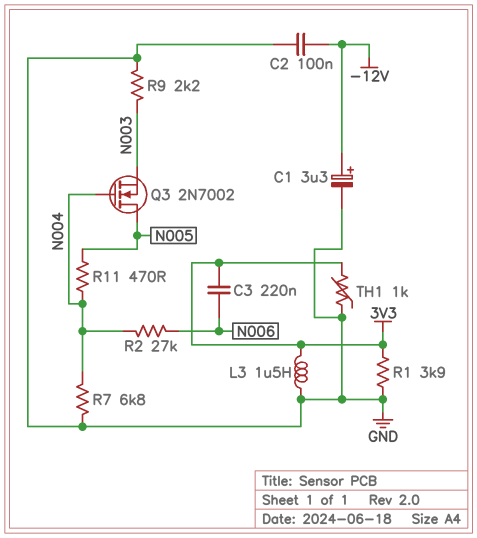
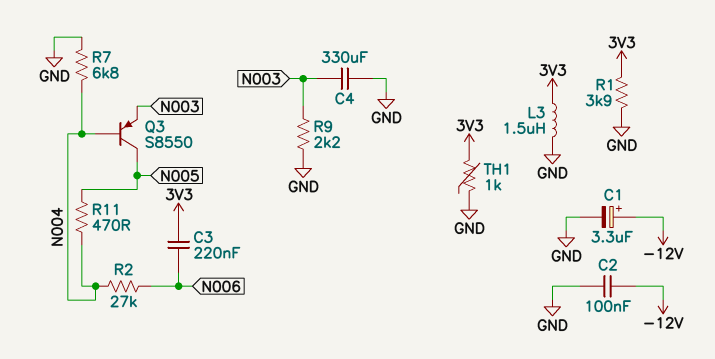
C4: none -> 330uF (GND, N003)
Q3: NMOS 2N7002 (G N004, D N005, S N003) -> PNP S8550 (B N004, C N005, E N003)

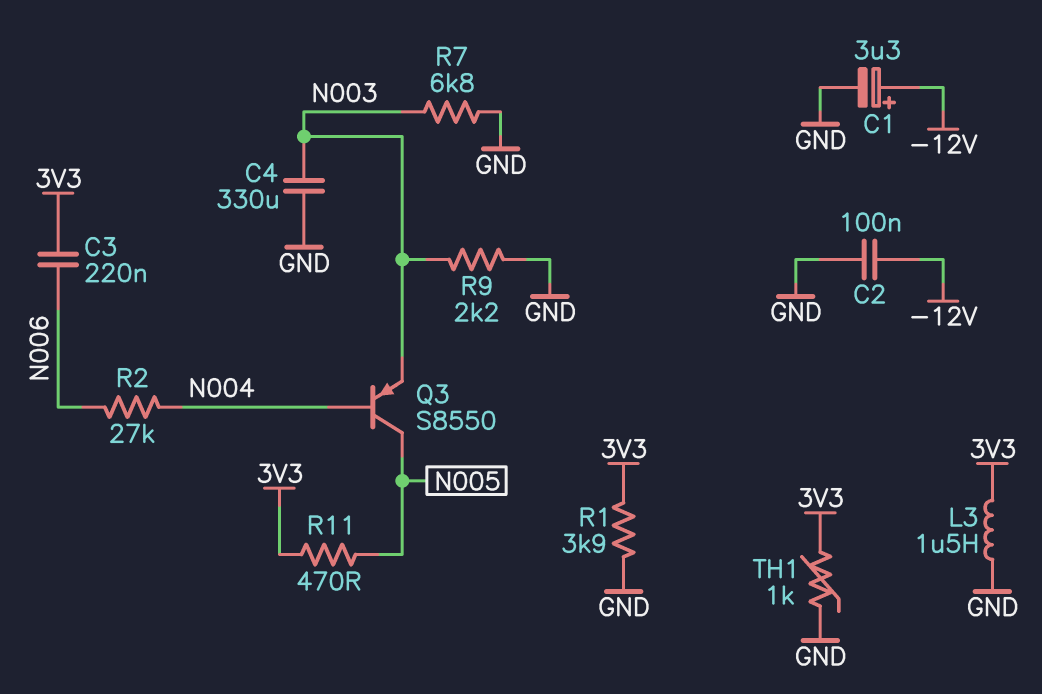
R7: 6.8k (GND, N004) -> 6.8k (GND, N003)
R11: 470 (N004, N005) -> 470 (3V3, N005)

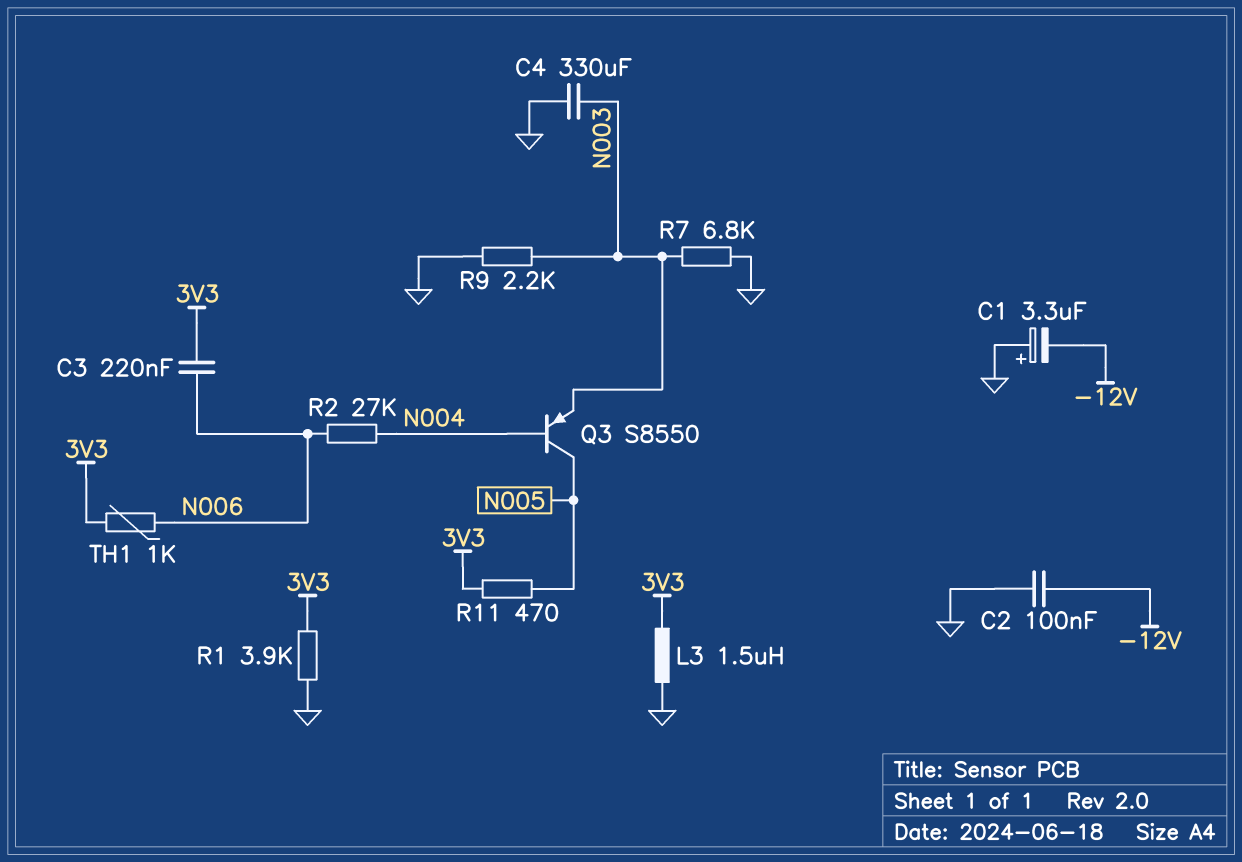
C1: 3.3uF (plus -12V, minus GND) -> 3.3uF (plus GND, minus -12V)
TH1: 1k (3V3, GND) -> 1k (3V3, N006)

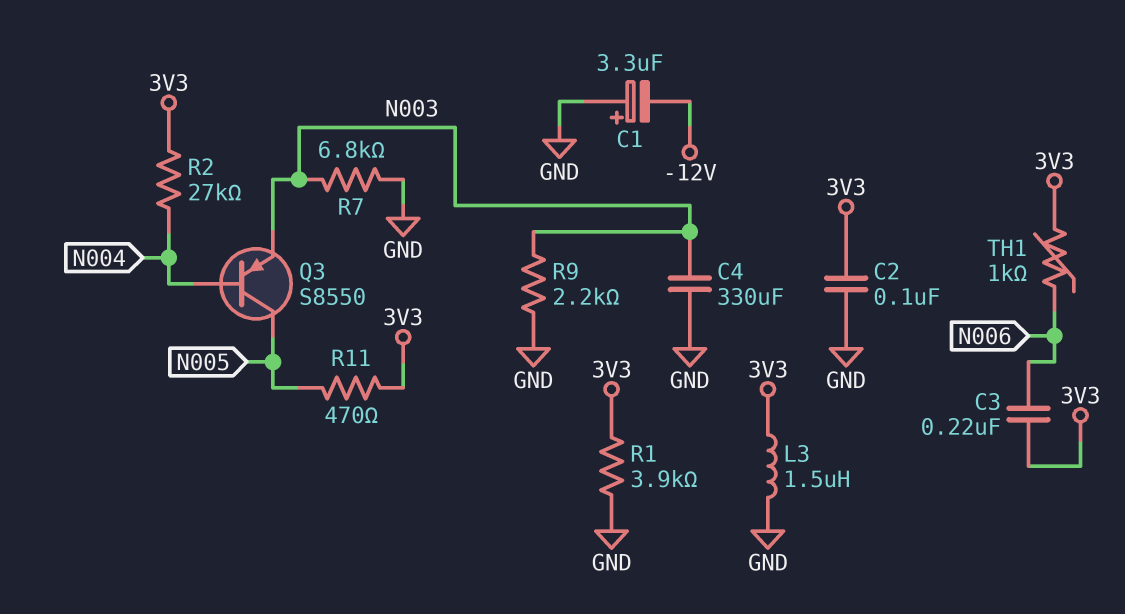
C2: 100nF (-12V, GND) -> 100nF (3V3, GND)
R2: 27k (N004, N006) -> 27k (3V3, N004)

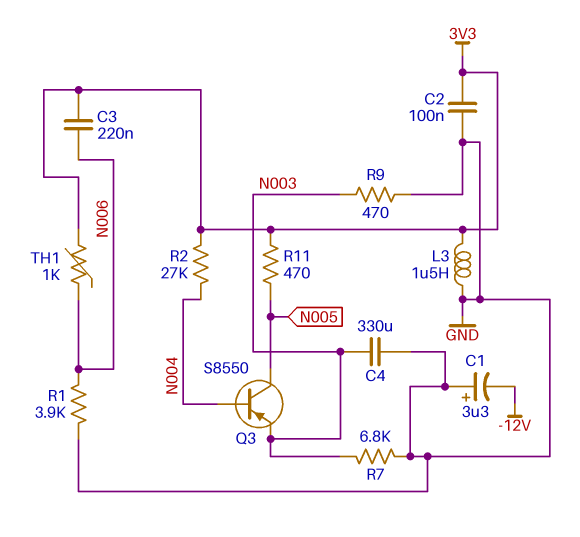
R1: 3.9k (3V3, GND) -> 3.9k (GND, N006)
R9: 2.2k (GND, N003) -> 470 (GND, N003)

